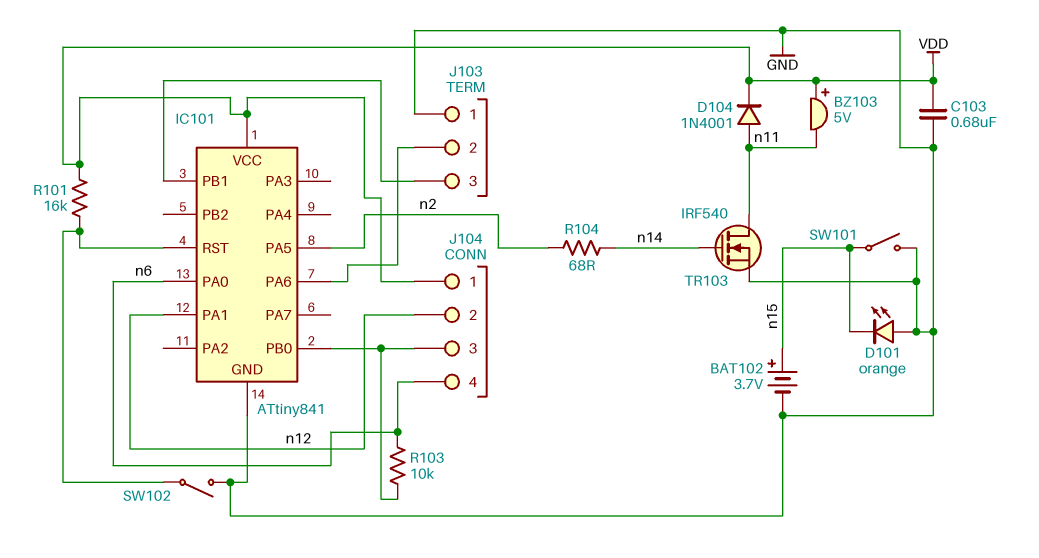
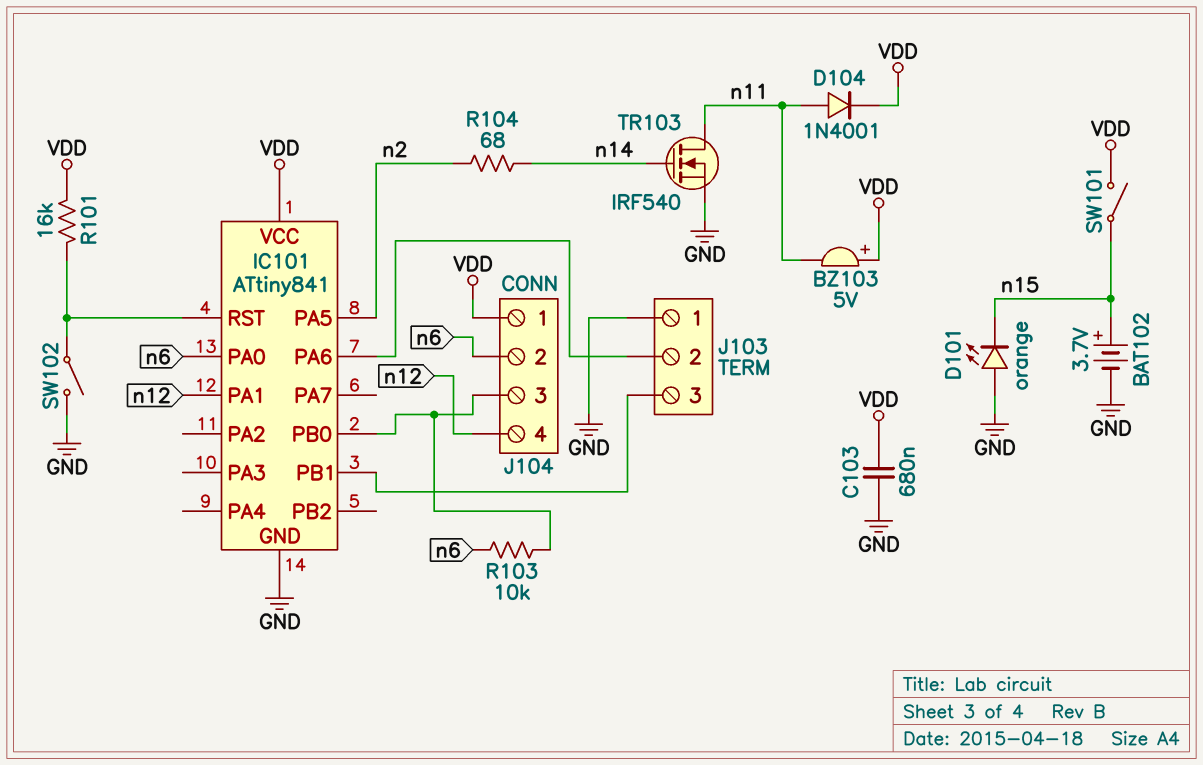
J104 pin 2: n12 -> n6
J104 pin 4: n6 -> n12
SW101: switch (GND, n15) -> switch (VDD, n15)

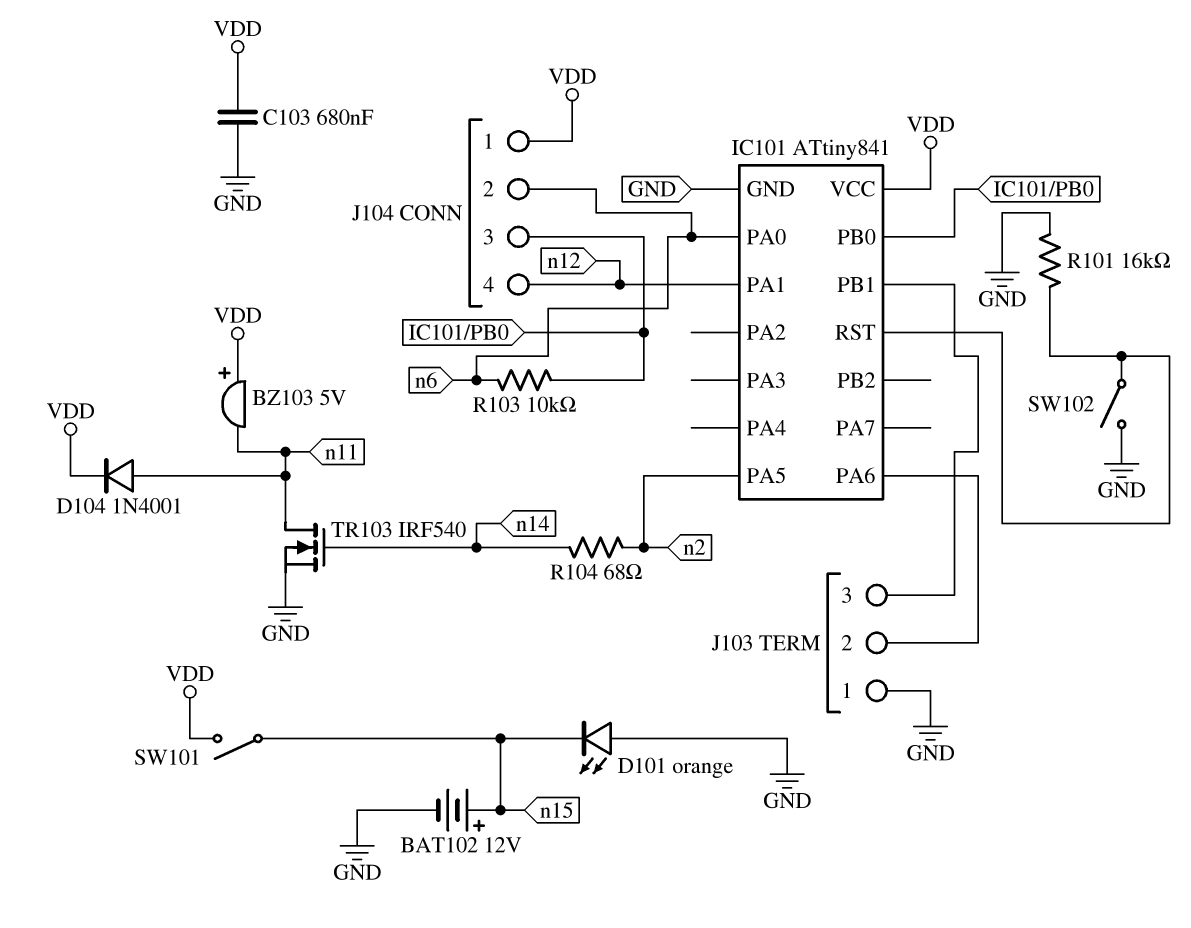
BAT102: 3.7V (plus n15, minus GND) -> 12V (plus n15, minus GND)
R101: 16k (IC101/RST, VDD) -> 16k (GND, IC101/RST)

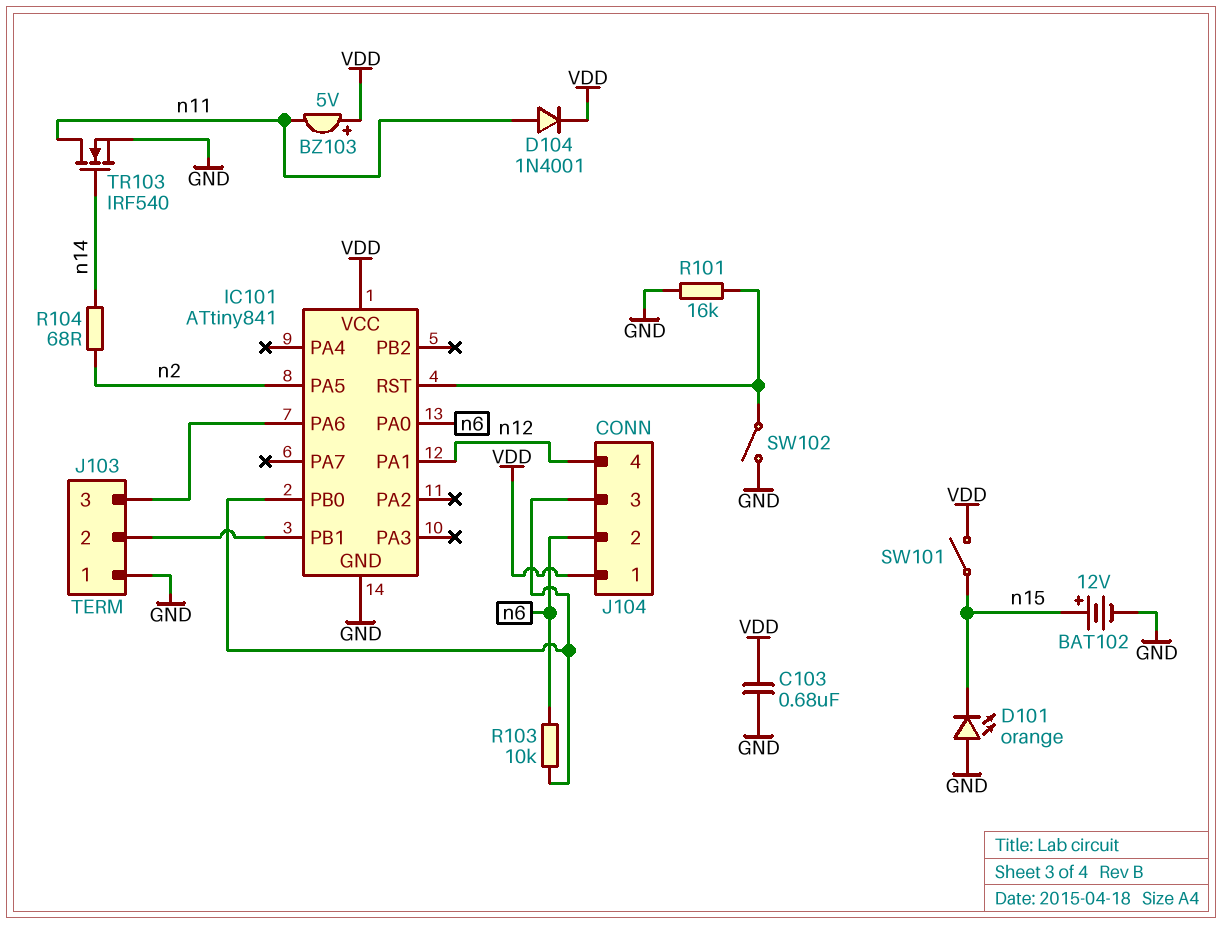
J103 pin 2: IC101/PA6 -> IC101/PB1
J103 pin 3: IC101/PB1 -> IC101/PA6

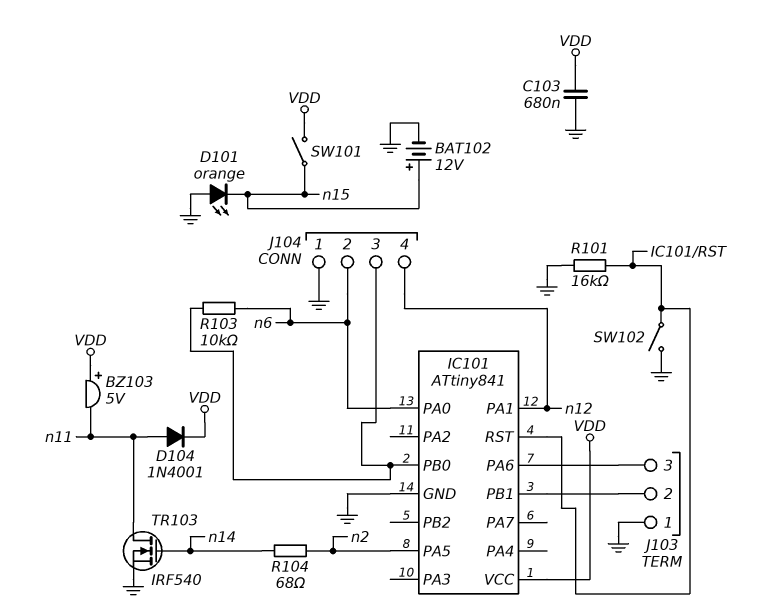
J104 pin 1: VDD -> GND

